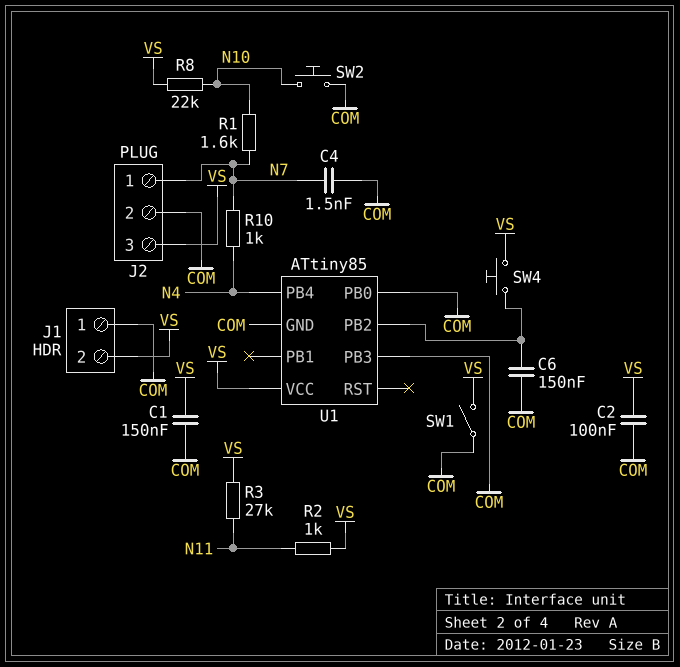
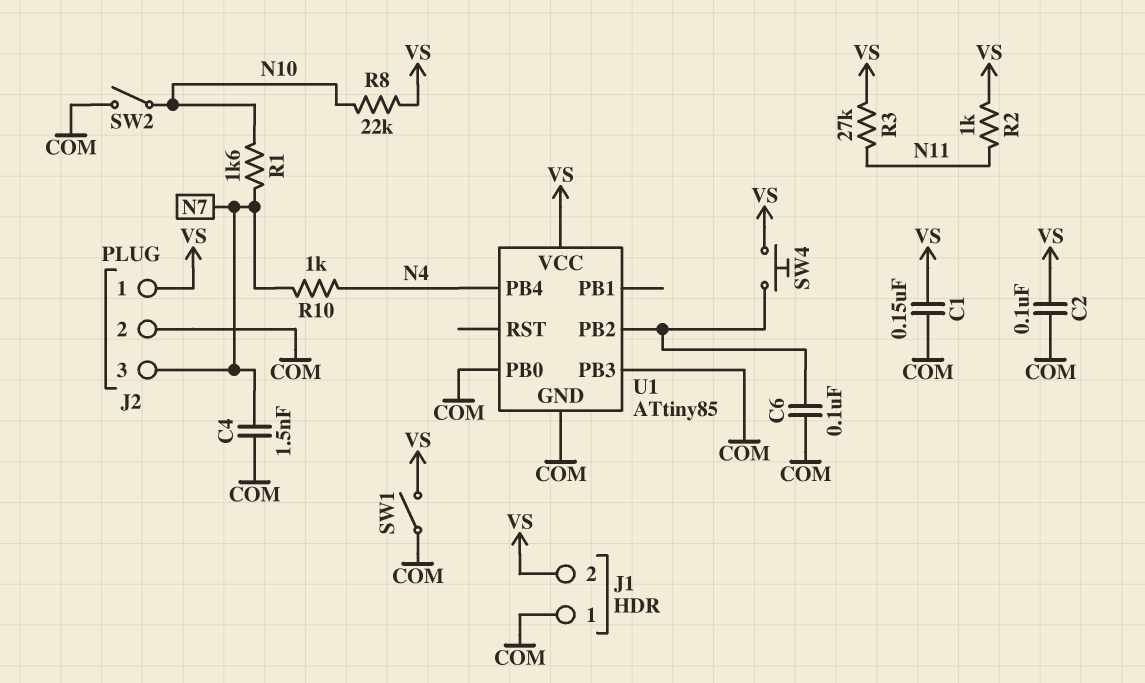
C6: 150nF (COM, U1/PB2) -> 100nF (COM, U1/PB2)
J2 pin 1: N7 -> VS
J2 pin 3: VS -> N7
SW2: button (COM, N10) -> switch (COM, N10)

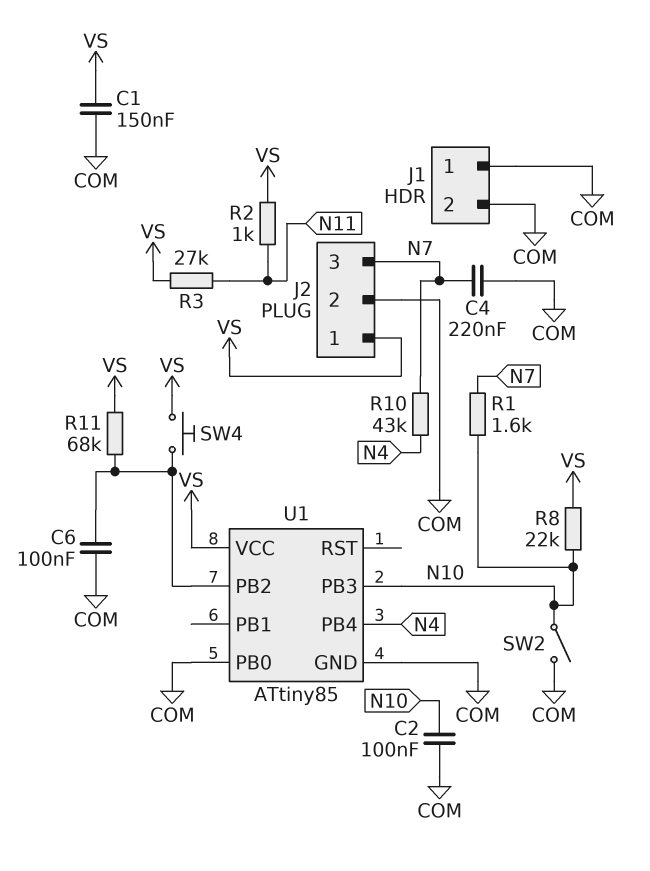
C2: 100nF (COM, VS) -> 100nF (COM, N10)
C4: 1.5nF (COM, N7) -> 220nF (COM, N7)
J1 pin 2: VS -> COM
R10: 1k (N4, N7) -> 43k (N4, N7)
R11: none -> 68k (U1/PB2, VS)
SW1: switch (COM, VS) -> none
U1 pin PB3: COM -> N10

